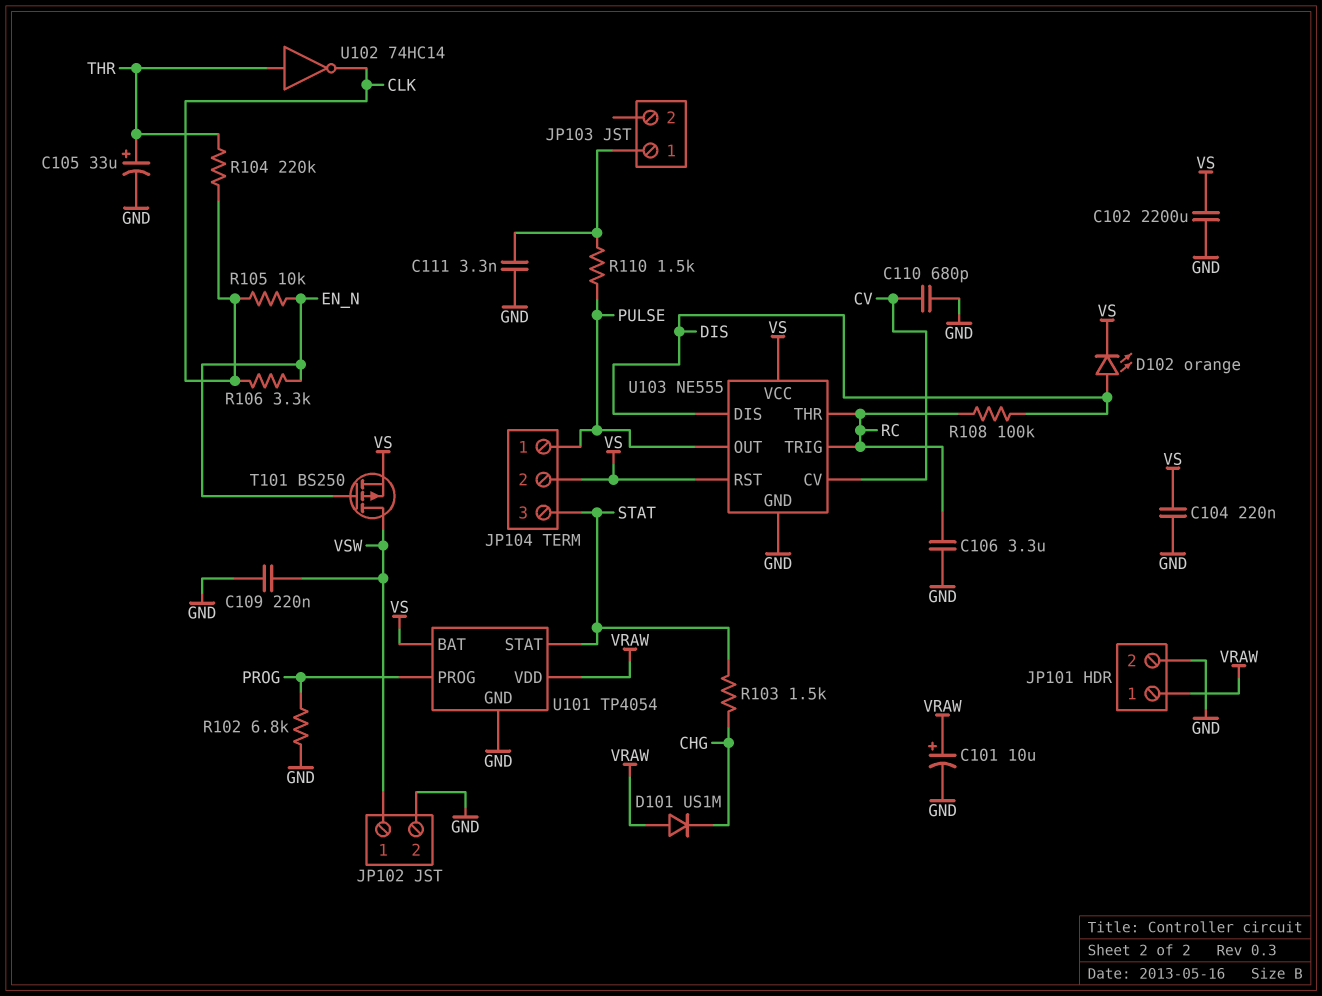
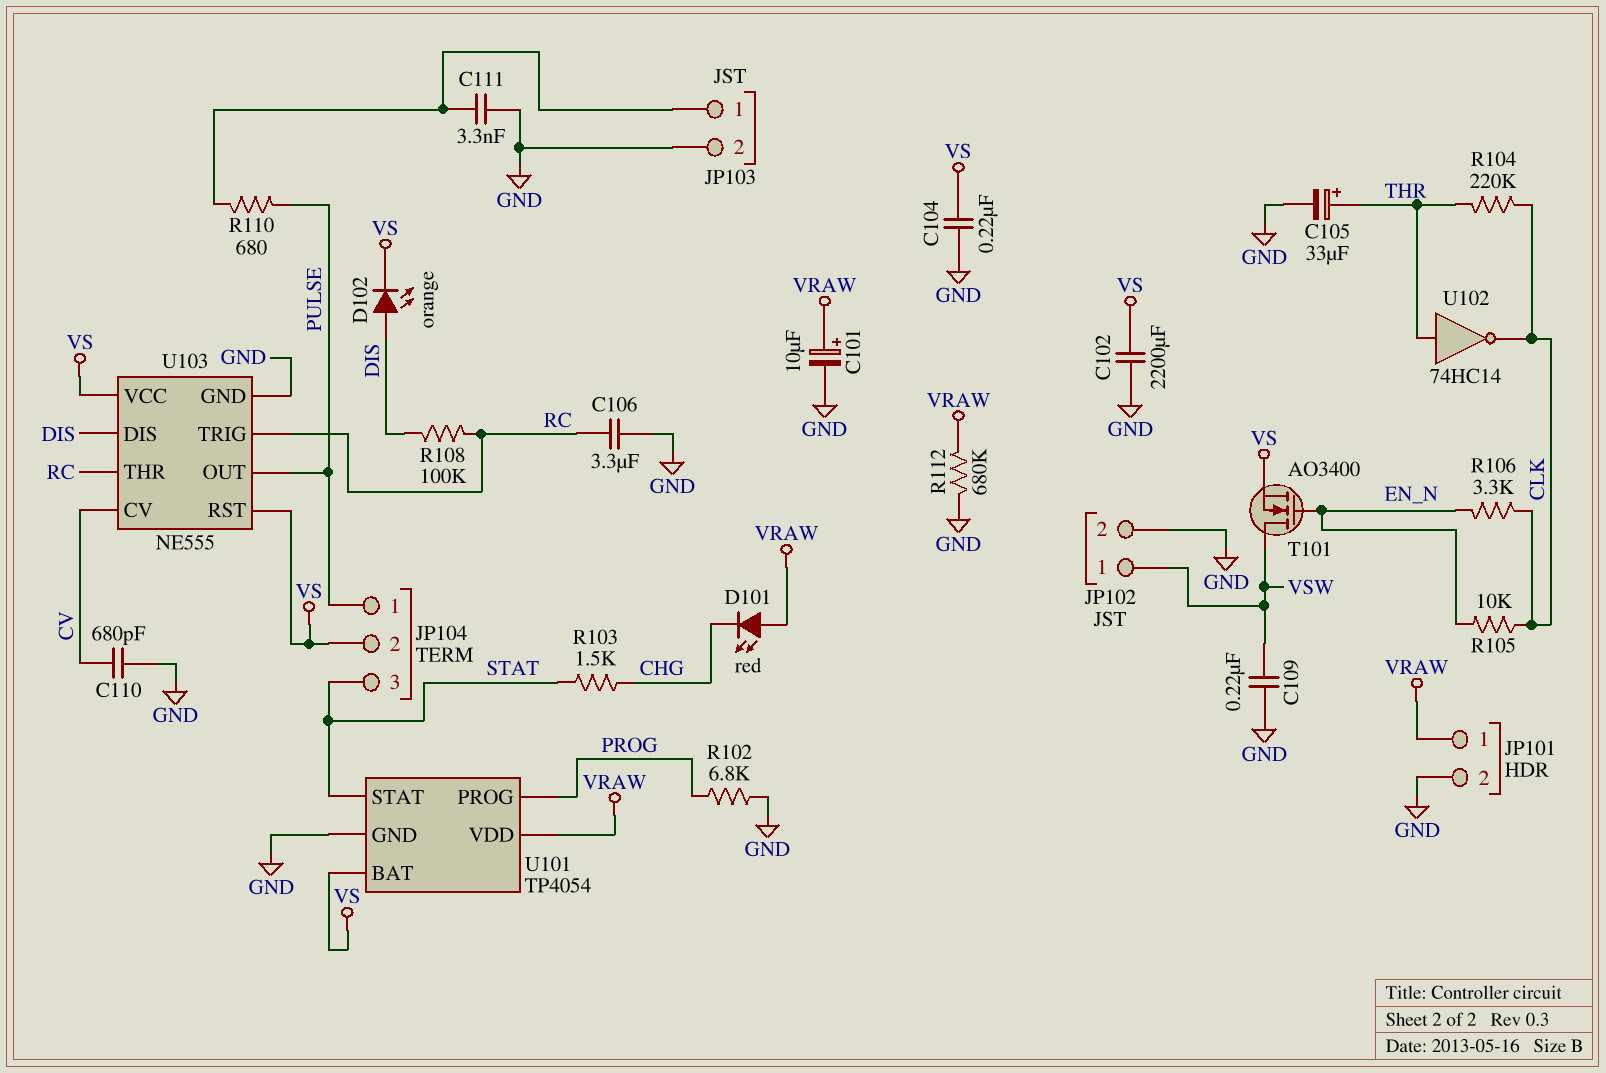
D101: diode US1M (A VRAW, K CHG) -> LED red (A VRAW, K CHG)
JP103 pin 2: none -> GND
R110: 1.5k (JP103/1, PULSE) -> 680 (JP103/1, PULSE)
R112: none -> 680k (GND, VRAW)
T101: PMOS BS250 (G EN_N, D VSW, S VS) -> NMOS AO3400 (G EN_N, D VSW, S VS)

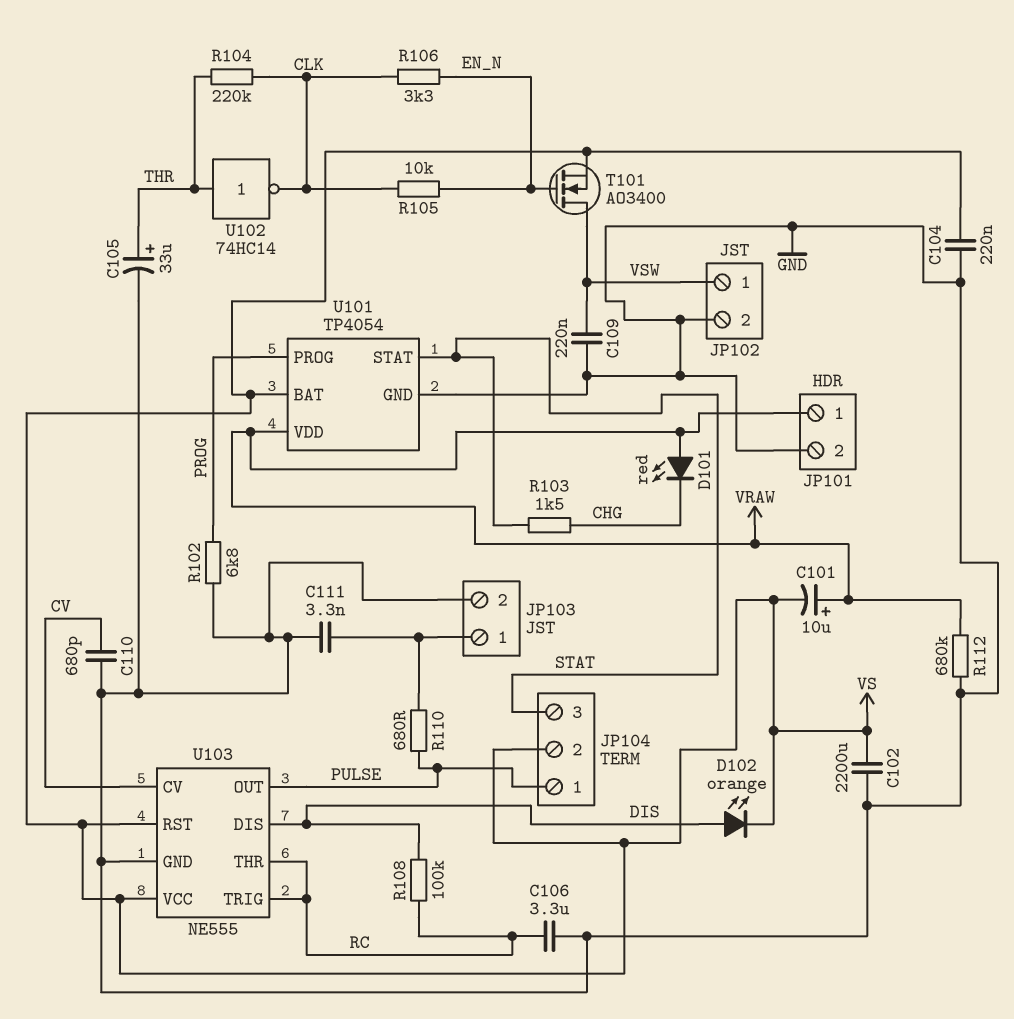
C101: 10uF (plus VRAW, minus GND) -> 10uF (plus VRAW, minus VS)

